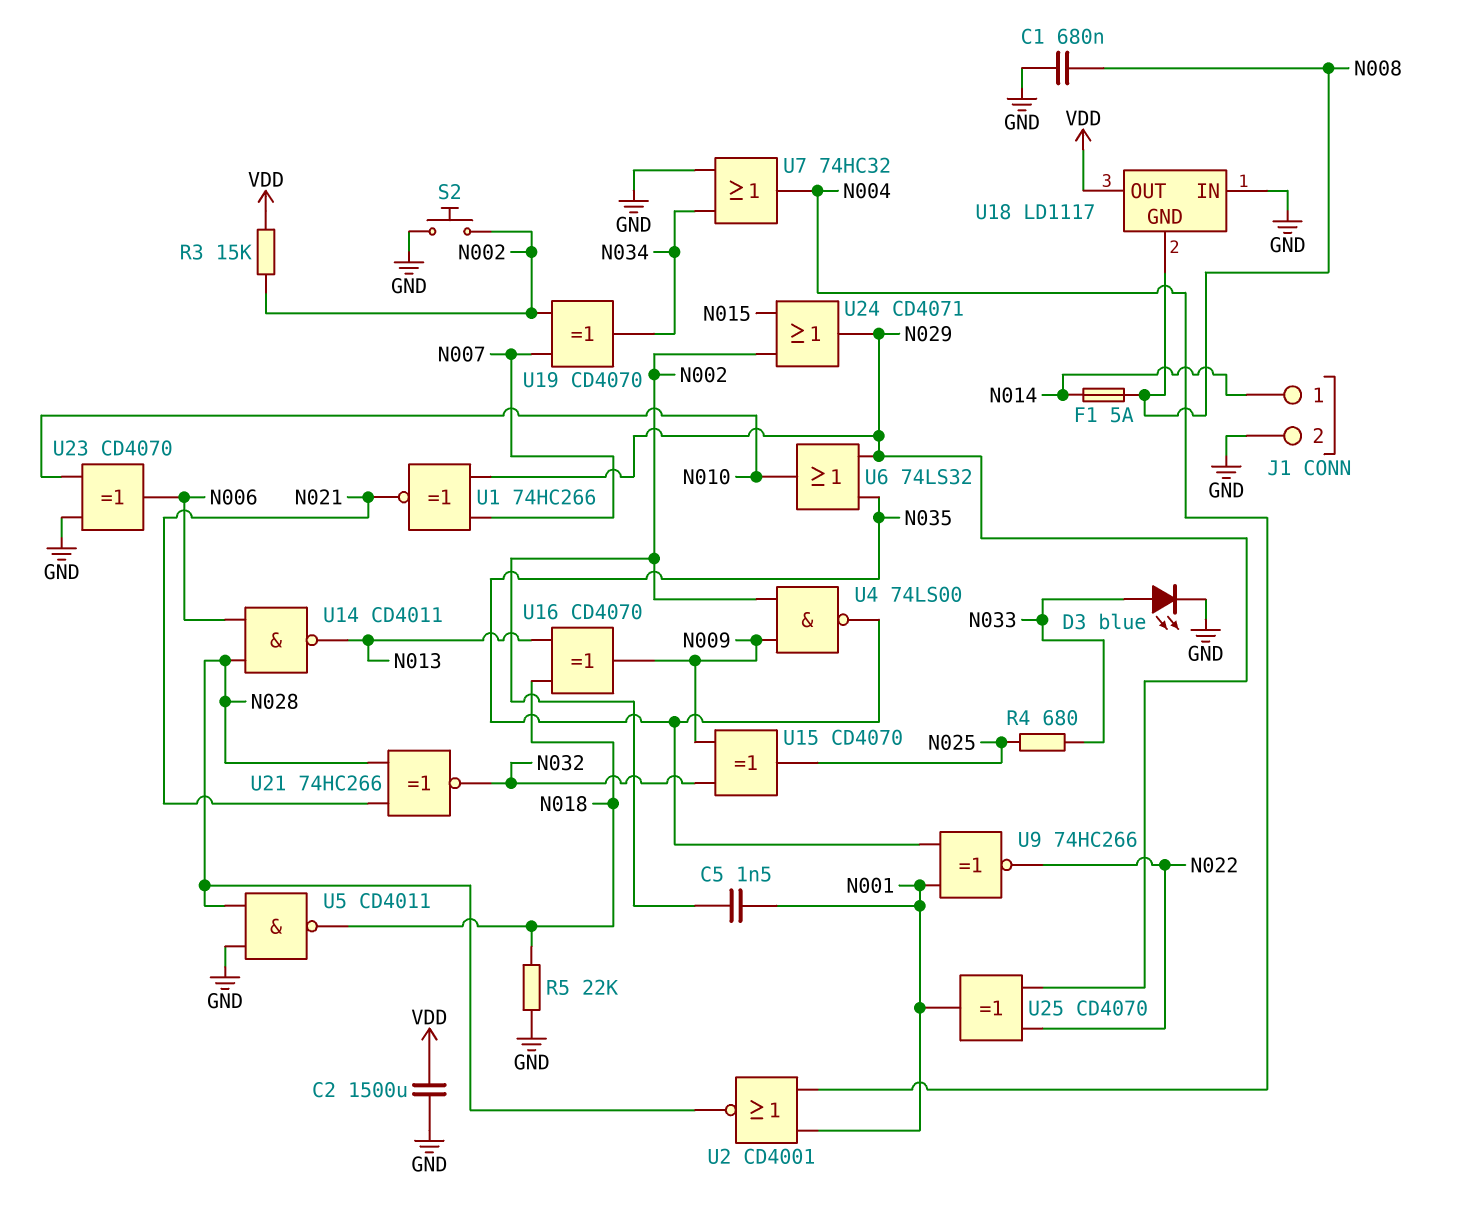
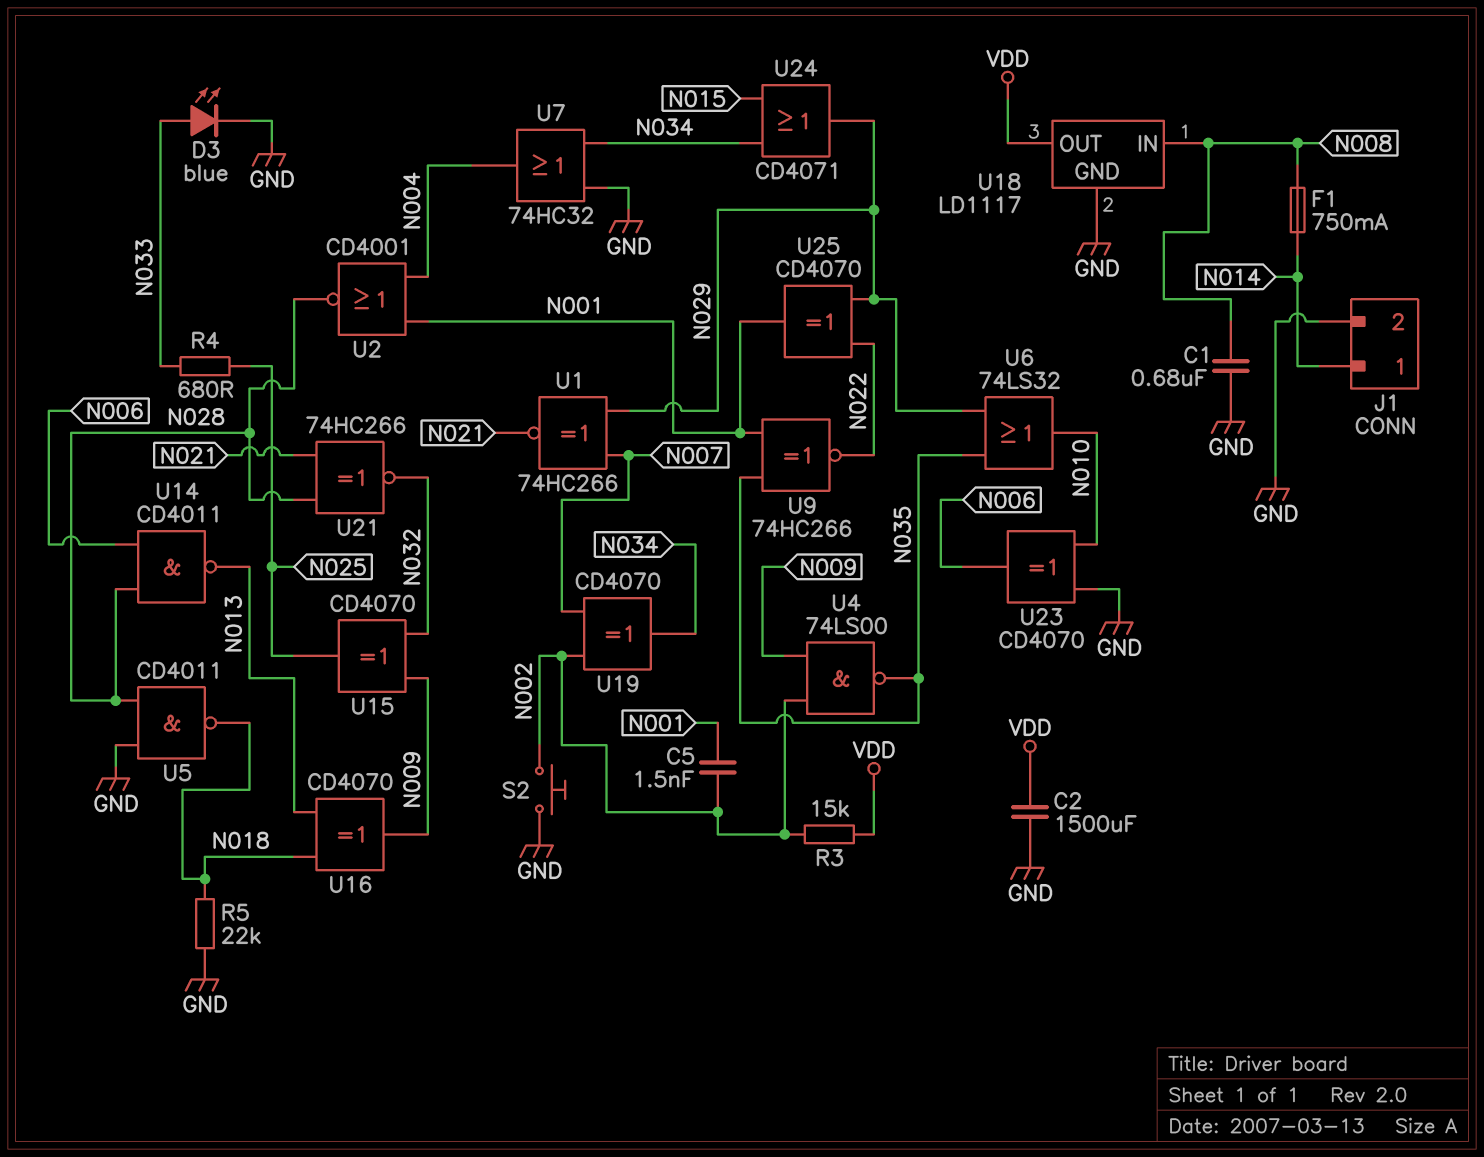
F1: 5A (N008, N014) -> 750mA (N008, N014)
U18 pin GND: N008 -> GND
U18 pin IN: GND -> N008
U24: OR CD4071 (in N002, in N015, out N029) -> OR CD4071 (in N015, in N034, out N029)

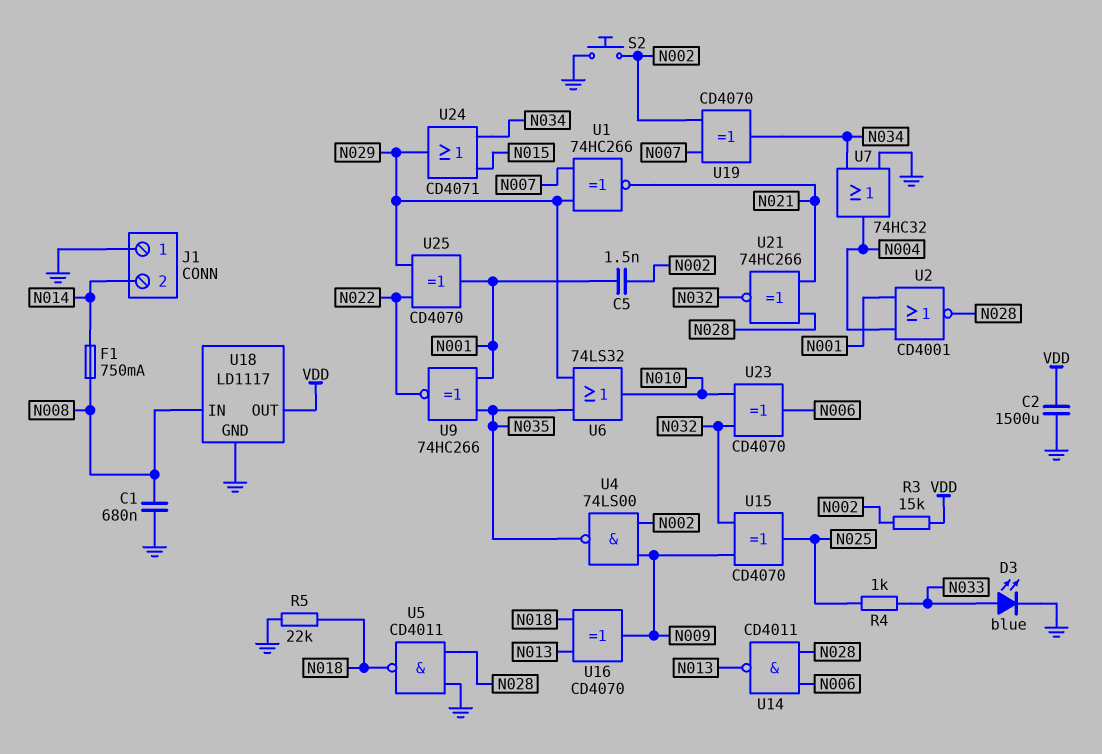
J1 pin 1: N014 -> GND
J1 pin 2: GND -> N014
R4: 680 (N025, N033) -> 1k (N025, N033)
U23: XOR CD4070 (in GND, in N010, out N006) -> XOR CD4070 (in N010, in N032, out N006)

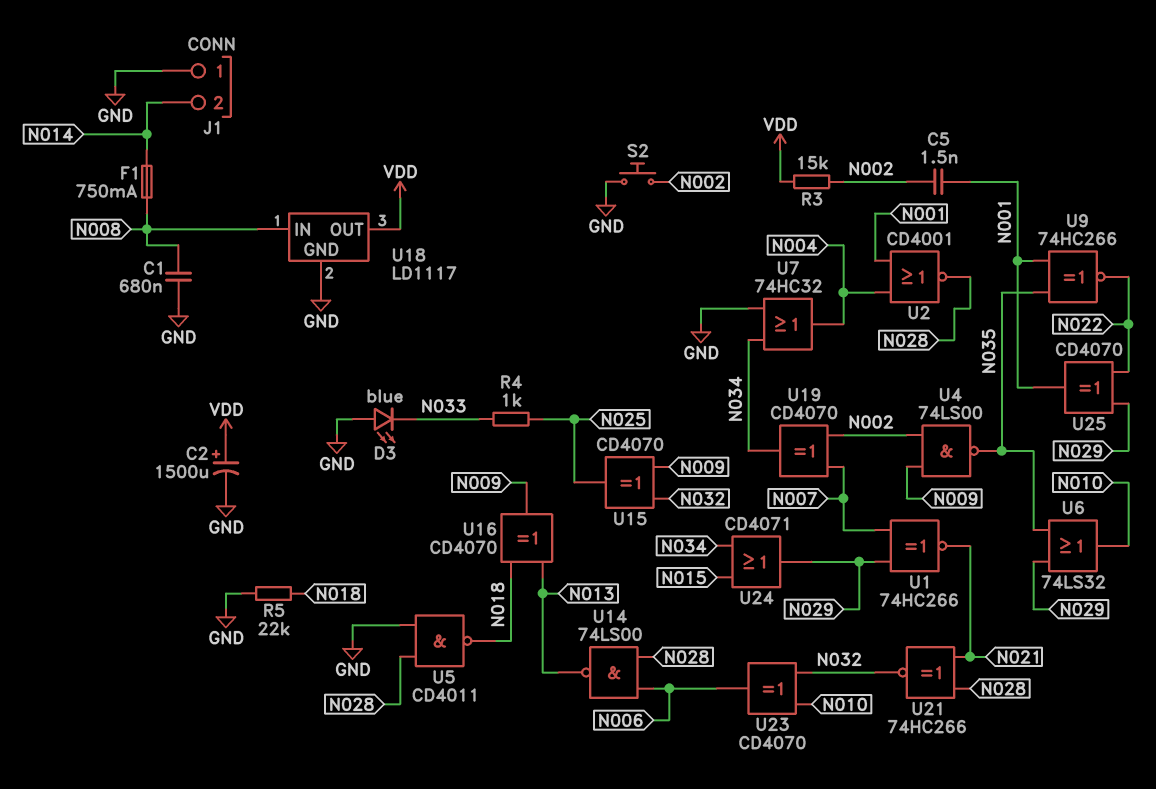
C2: 1500uF (GND, VDD) -> 1500uF (plus VDD, minus GND)
D3: LED blue (A N033, K GND) -> LED blue (A GND, K N033)
U14: NAND CD4011 (in N006, in N028, out N013) -> NAND 74LS00 (in N006, in N028, out N013)

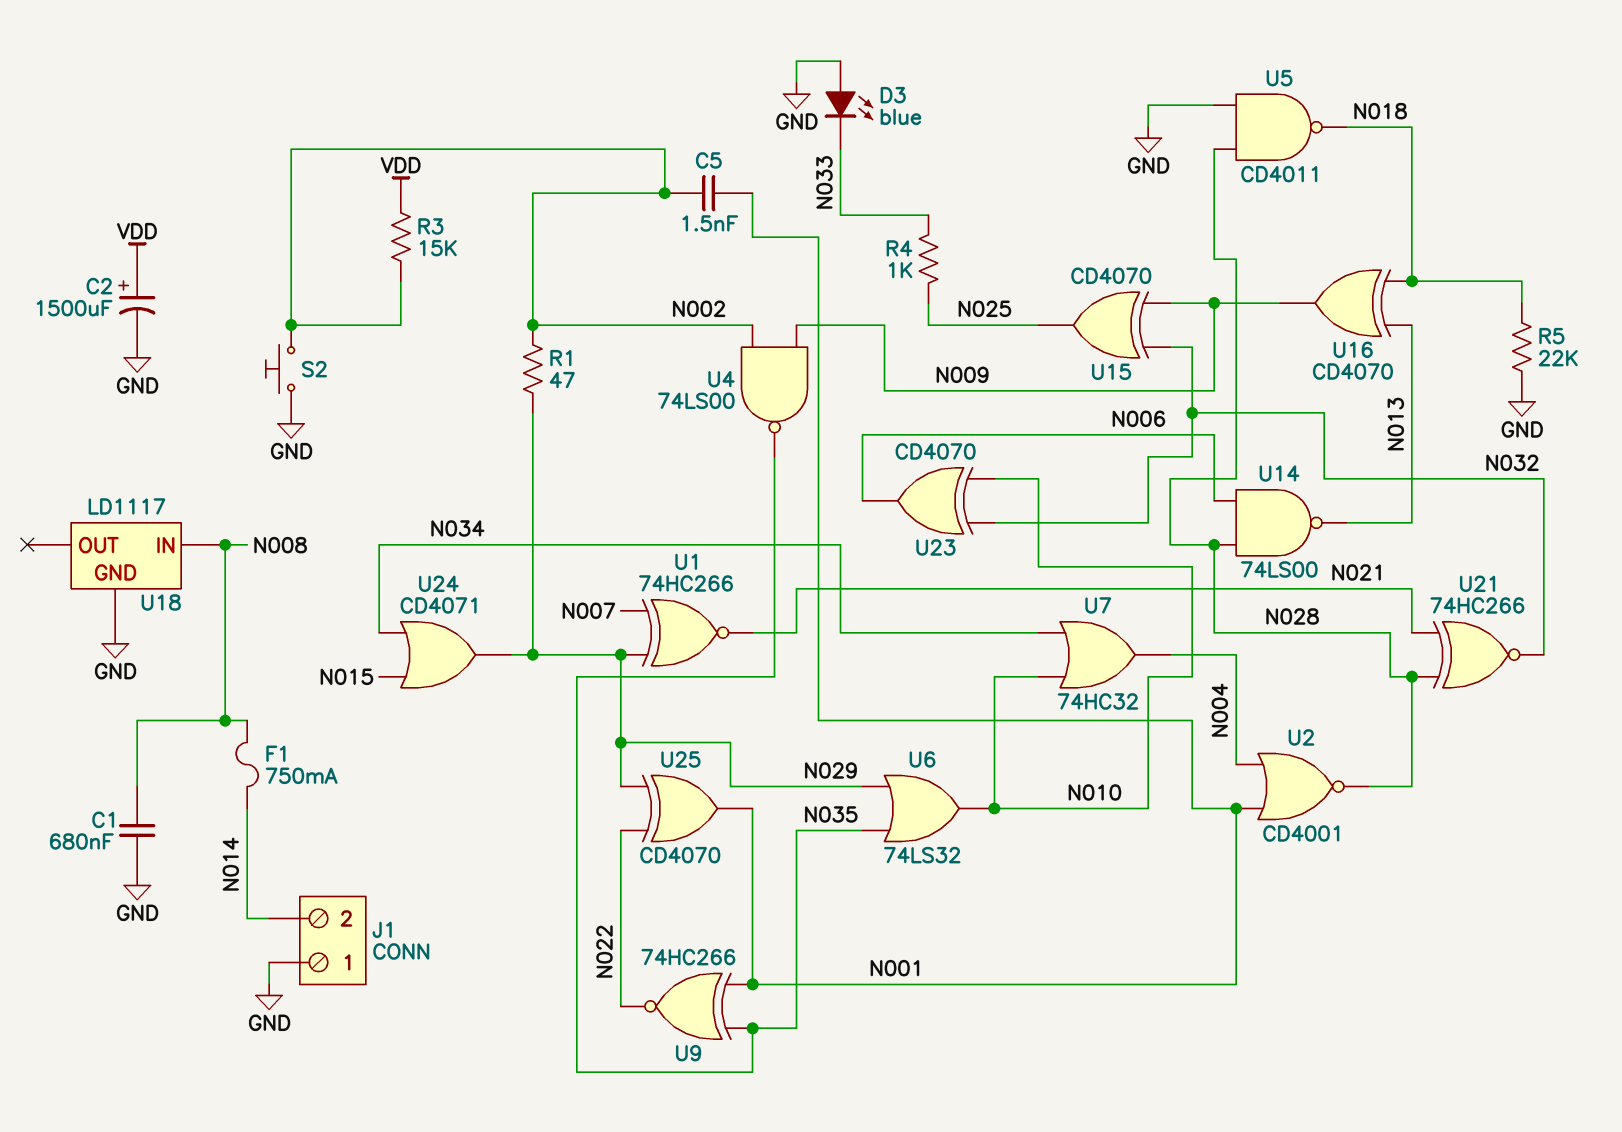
R1: none -> 47 (N002, N029)
U7: OR 74HC32 (in GND, in N034, out N004) -> OR 74HC32 (in N010, in N034, out N004)
U18 pin OUT: VDD -> none
U19: XOR CD4070 (in N002, in N007, out N034) -> none

